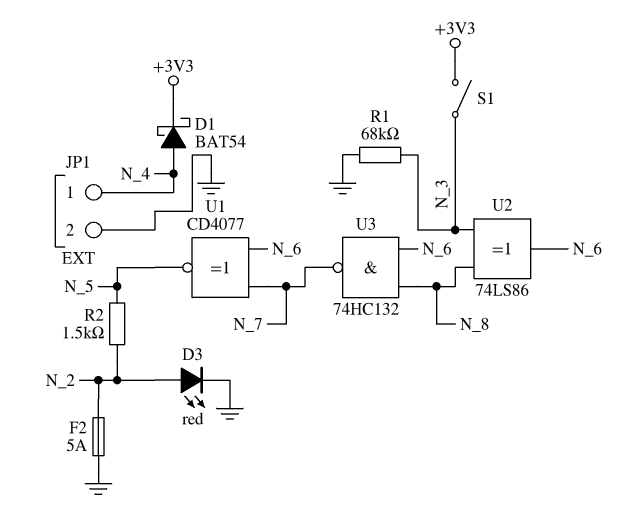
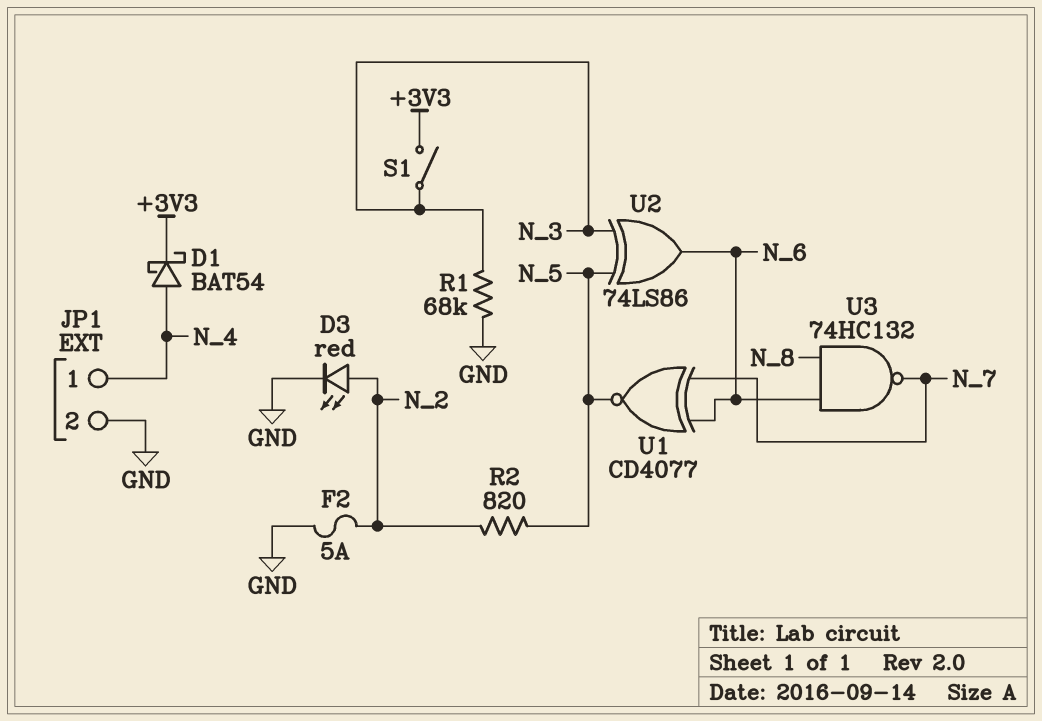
R2: 1.5k (N_2, N_5) -> 820 (N_2, N_5)
U2: XOR 74LS86 (in N_3, in N_8, out N_6) -> XOR 74LS86 (in N_3, in N_5, out N_6)

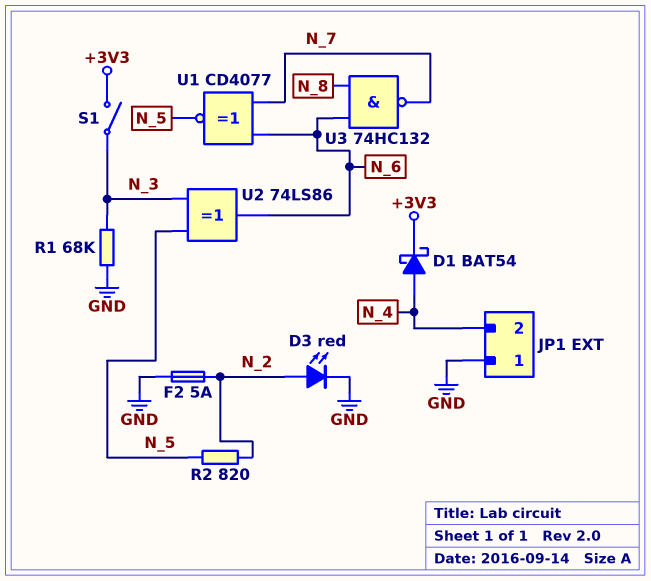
JP1 pin 1: N_4 -> GND
JP1 pin 2: GND -> N_4

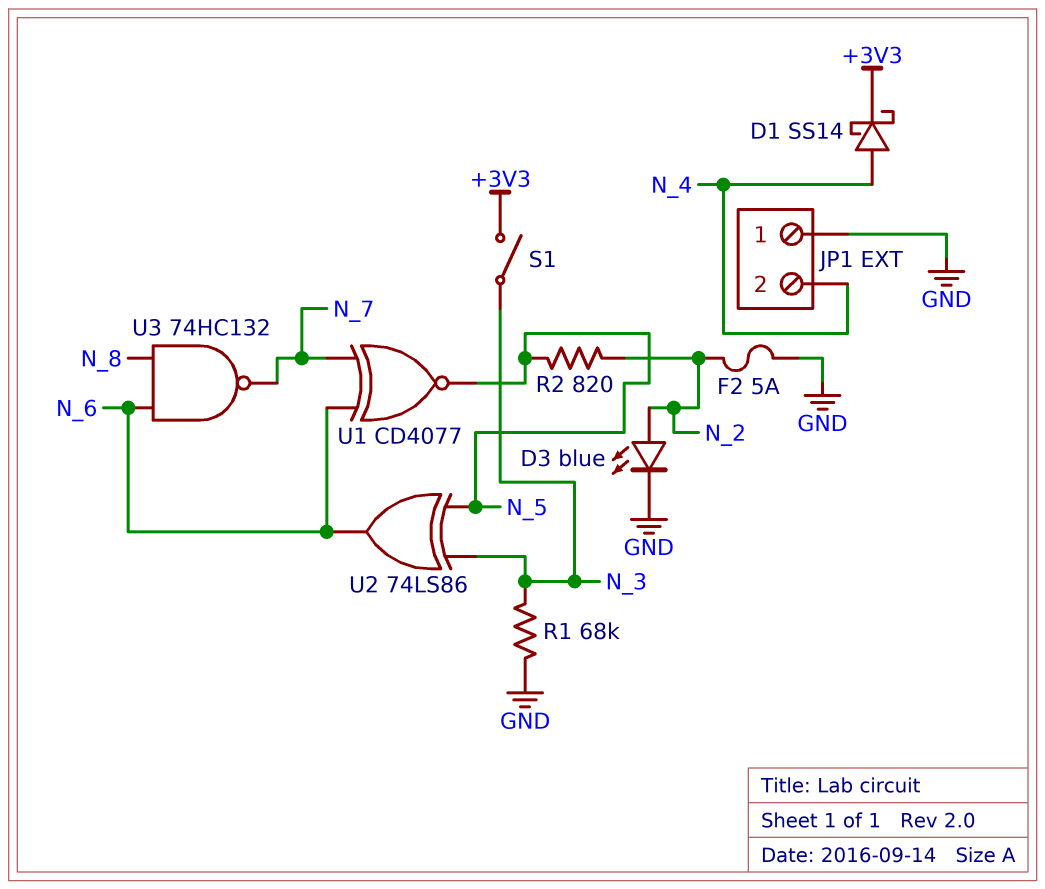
D1: schottky BAT54 (A N_4, K +3V3) -> schottky SS14 (A N_4, K +3V3)
D3: LED red (A N_2, K GND) -> LED blue (A N_2, K GND)

